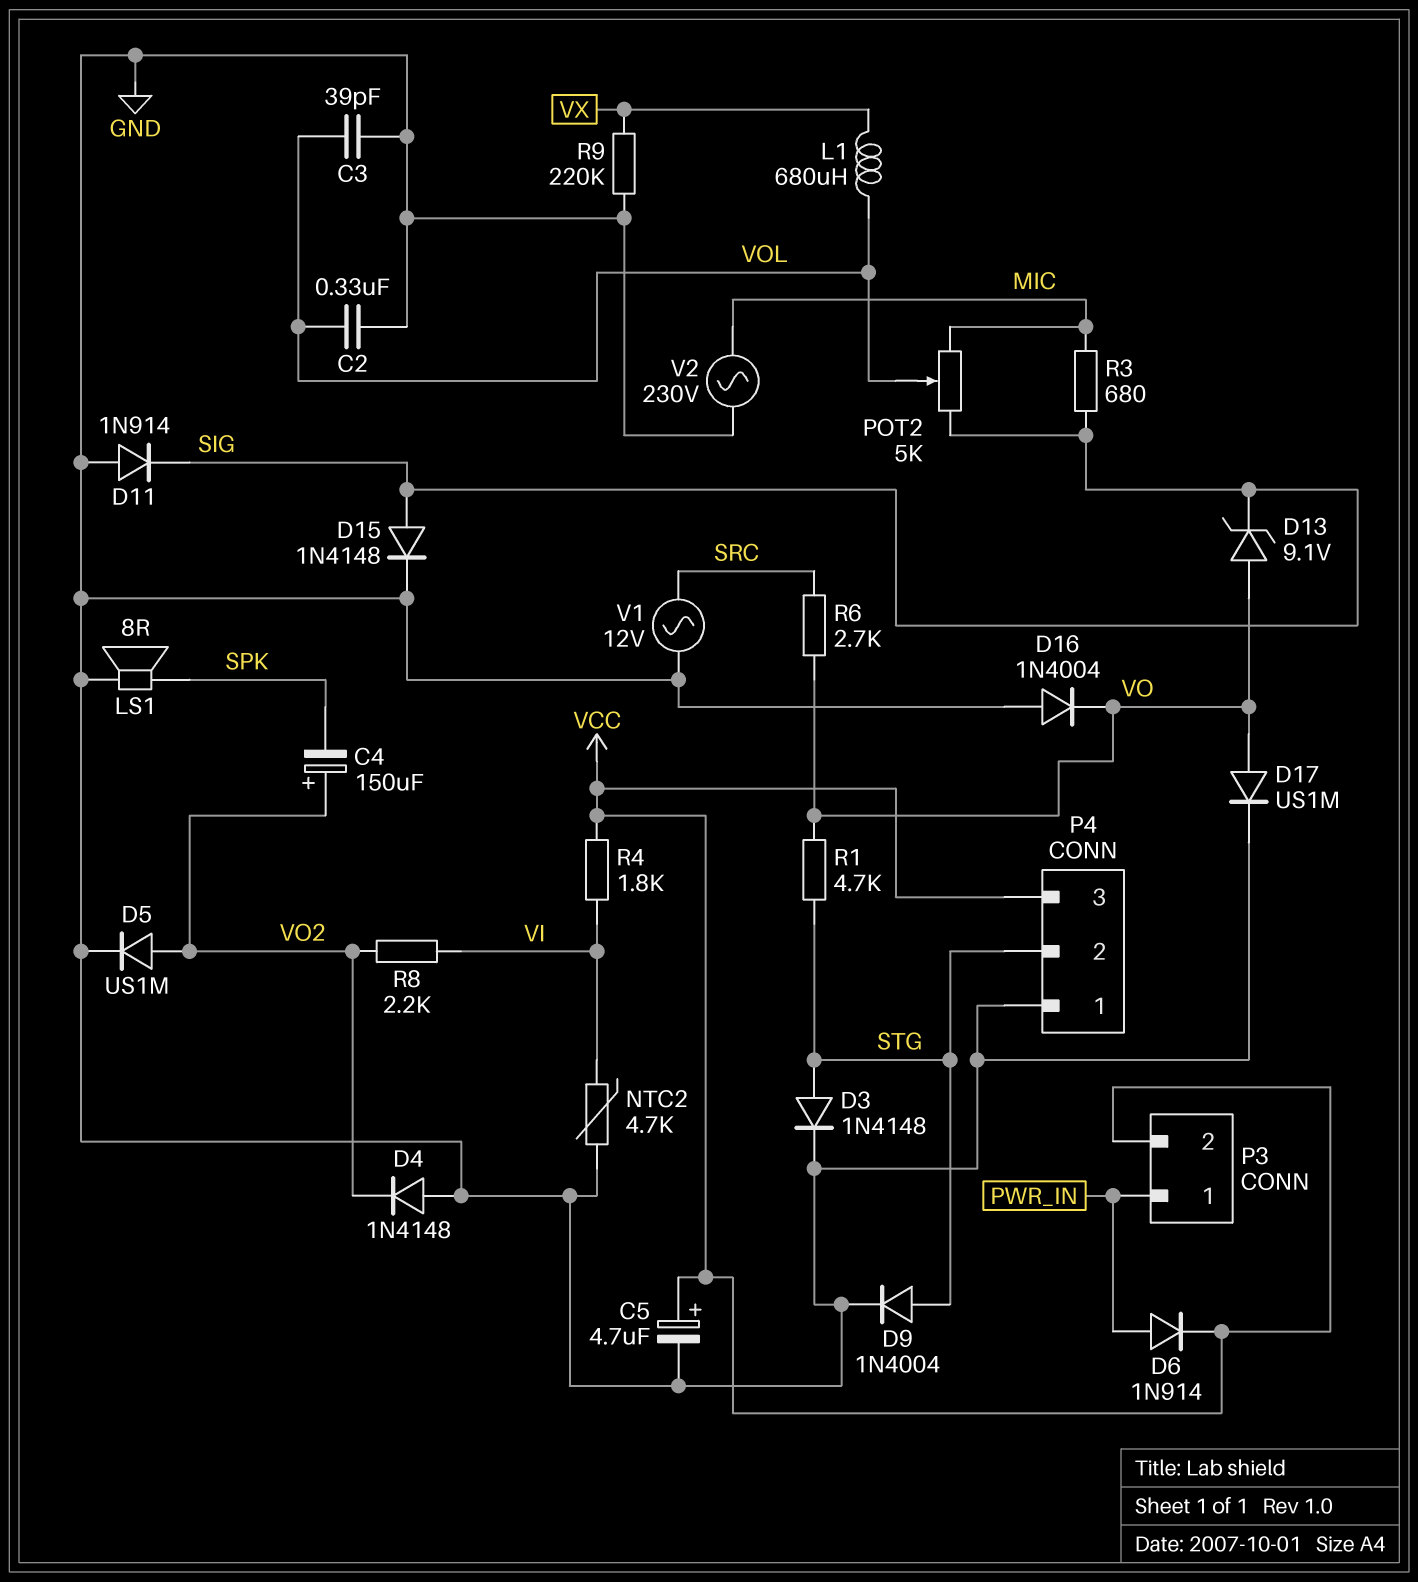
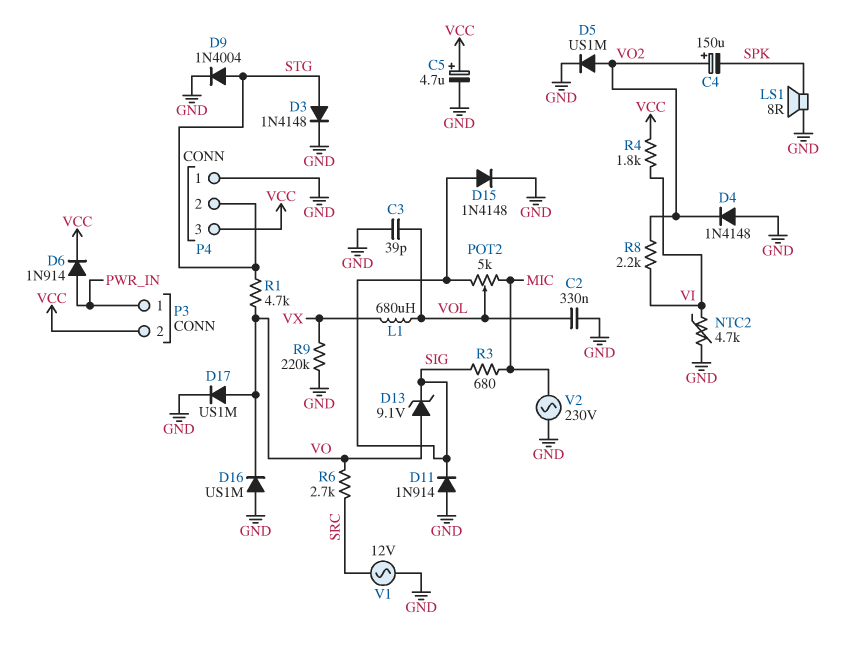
D16: diode 1N4004 (A GND, K VO) -> diode US1M (A GND, K VO)

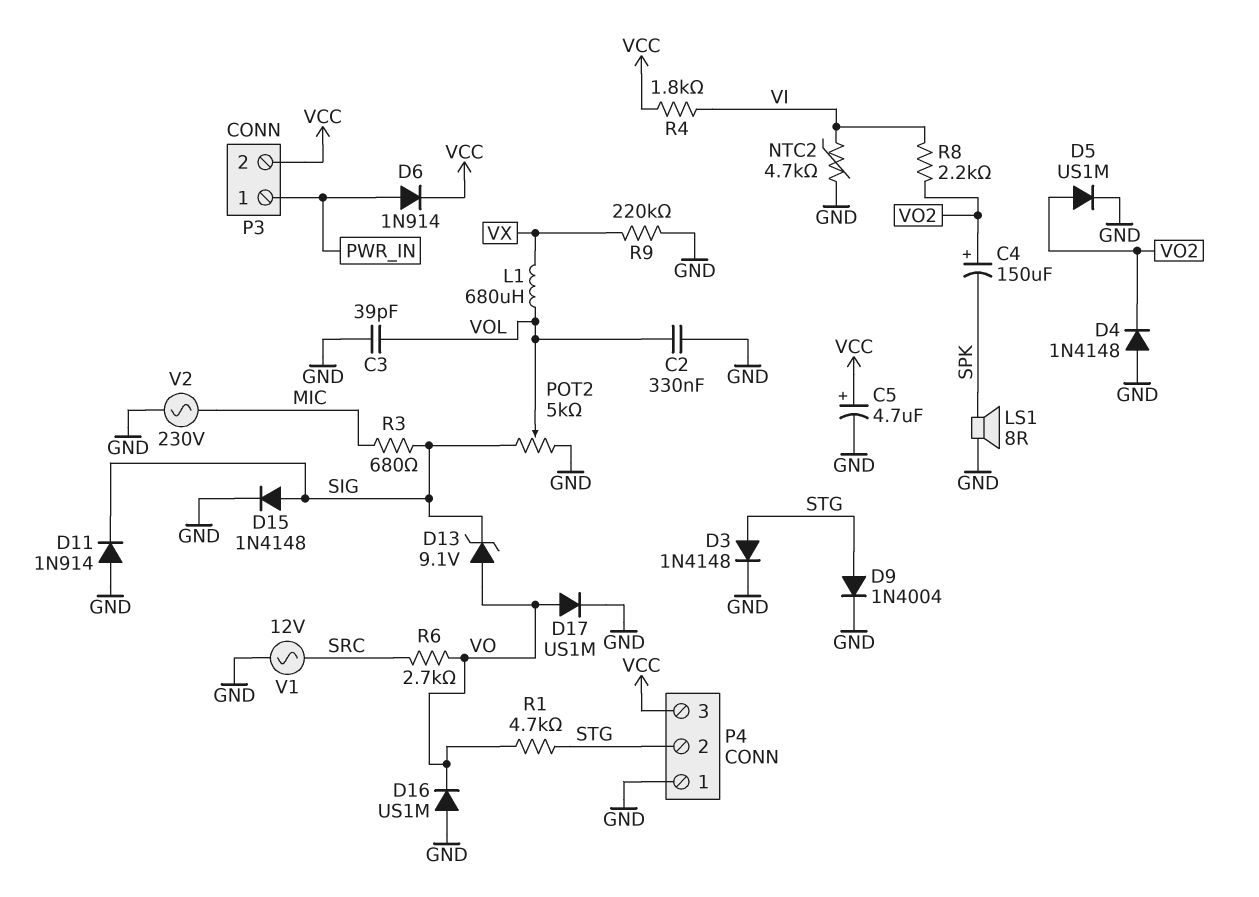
POT2: 5k (MIC, SIG, wiper VOL) -> 5k (GND, SIG, wiper VOL)

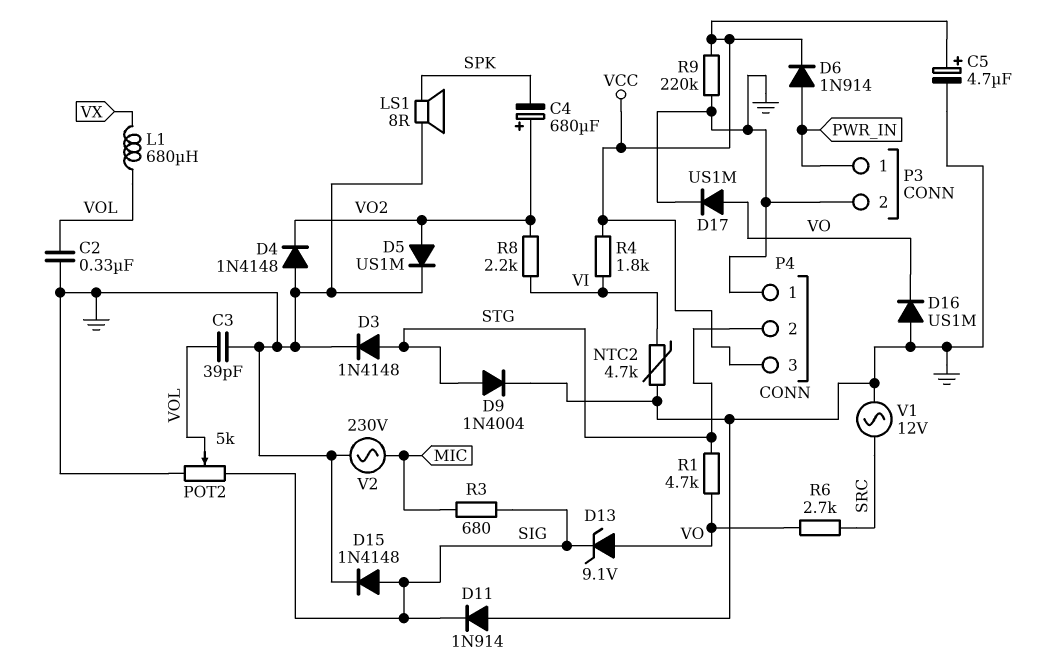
C4: 150uF (plus VO2, minus SPK) -> 680uF (plus VO2, minus SPK)
P3 pin 2: VCC -> GND
R9: 220k (GND, VX) -> 220k (GND, VCC)

